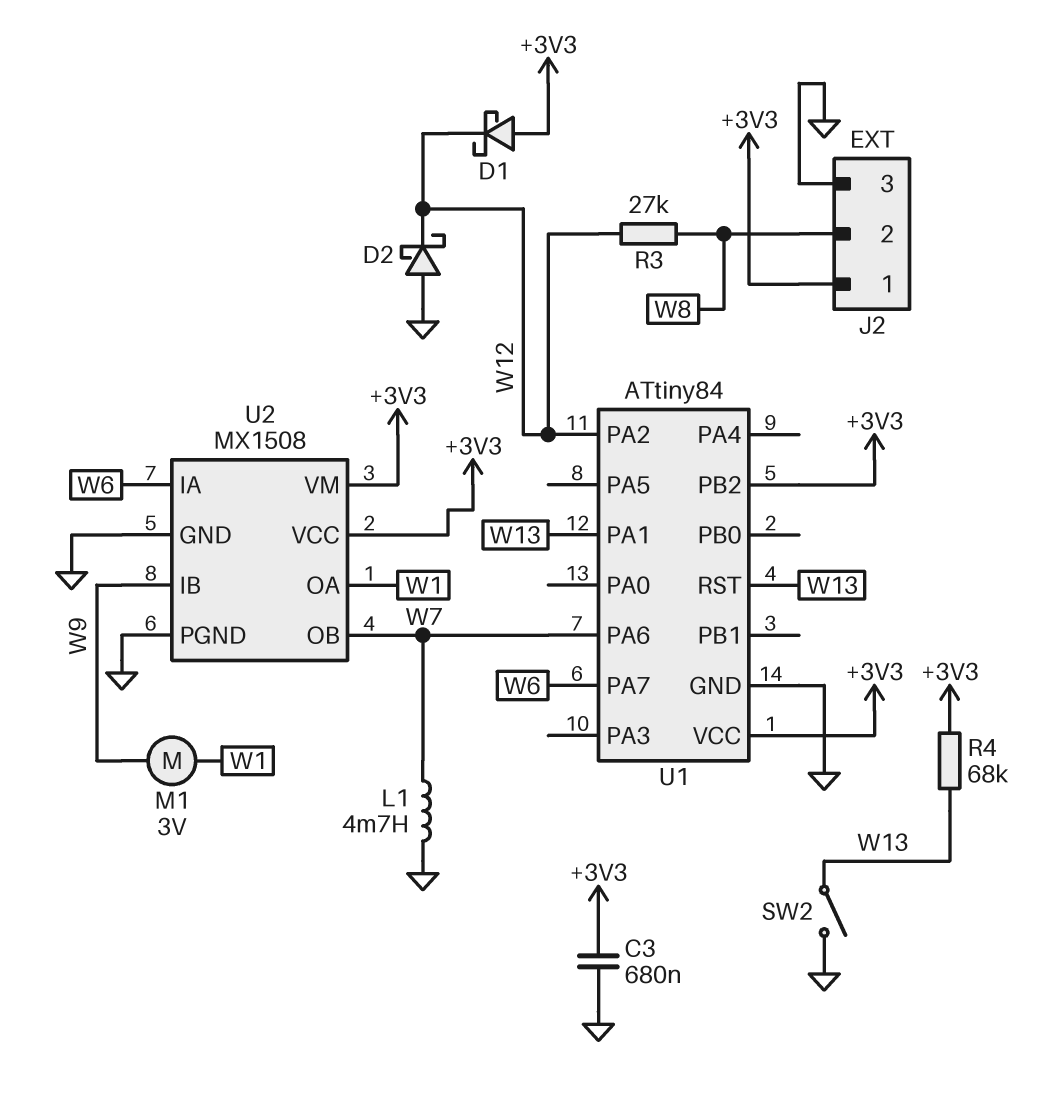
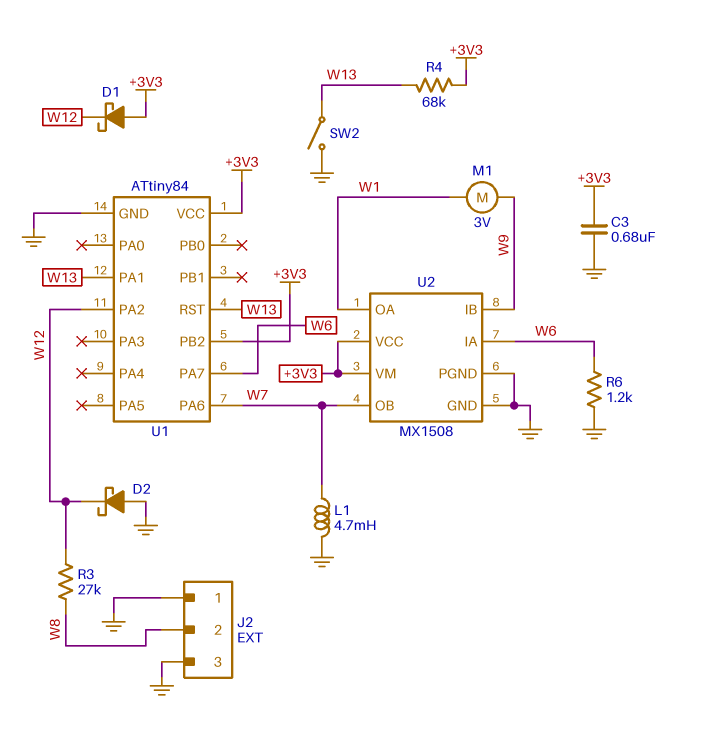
J2 pin 1: +3V3 -> GND
R6: none -> 1.2k (GND, W6)

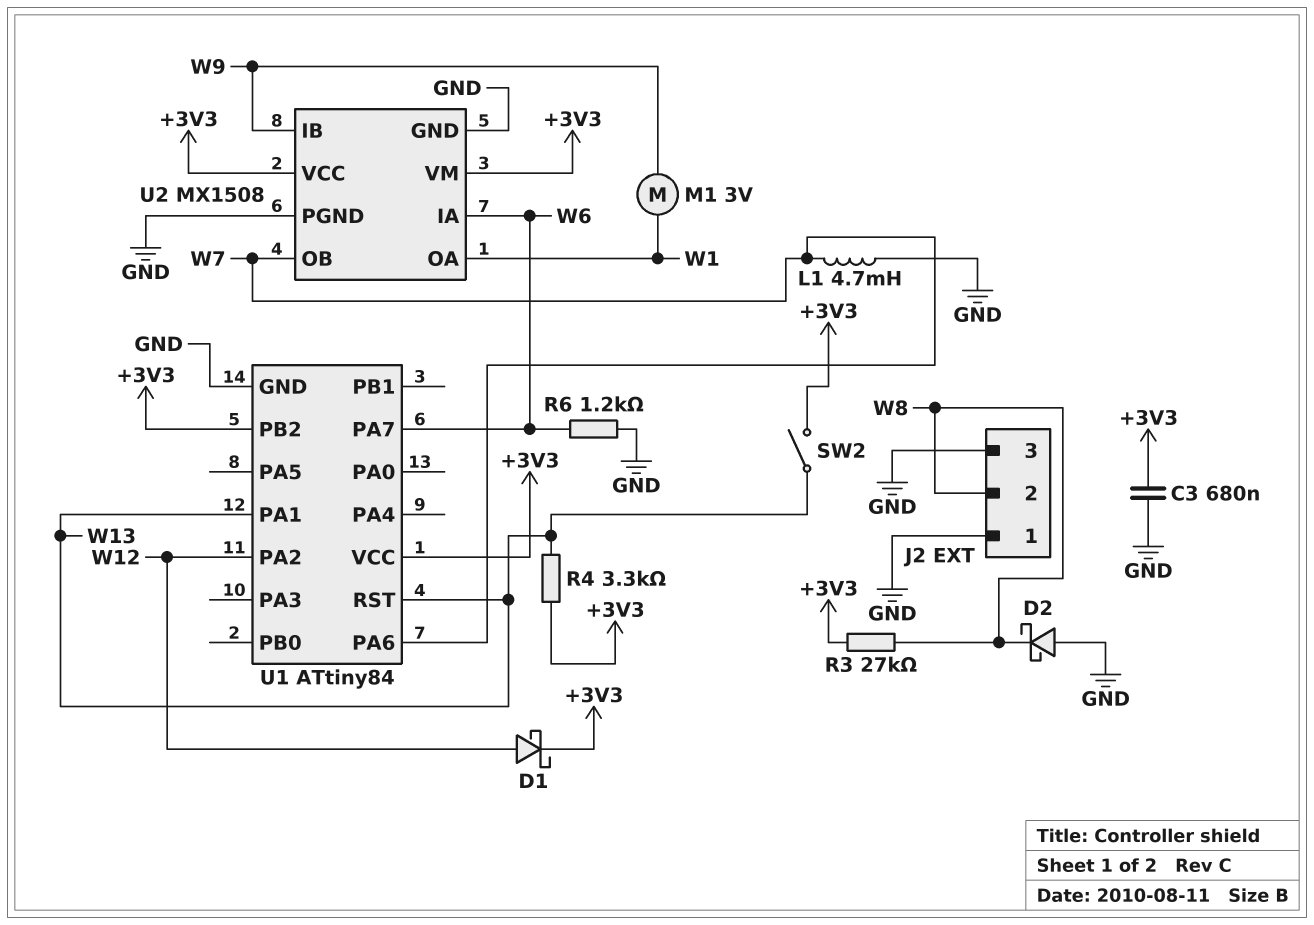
D1: schottky (A +3V3, K W12) -> schottky (A W12, K +3V3)
D2: schottky (A GND, K W12) -> schottky (A GND, K W8)
R3: 27k (W8, W12) -> 27k (+3V3, W8)
R4: 68k (+3V3, W13) -> 3.3k (+3V3, W13)
SW2: switch (GND, W13) -> switch (+3V3, W13)

